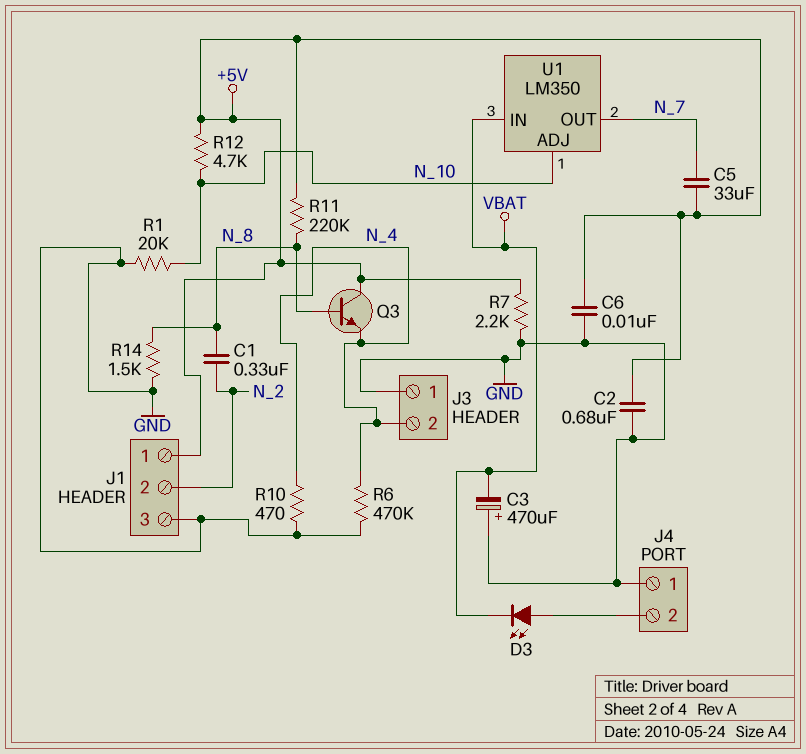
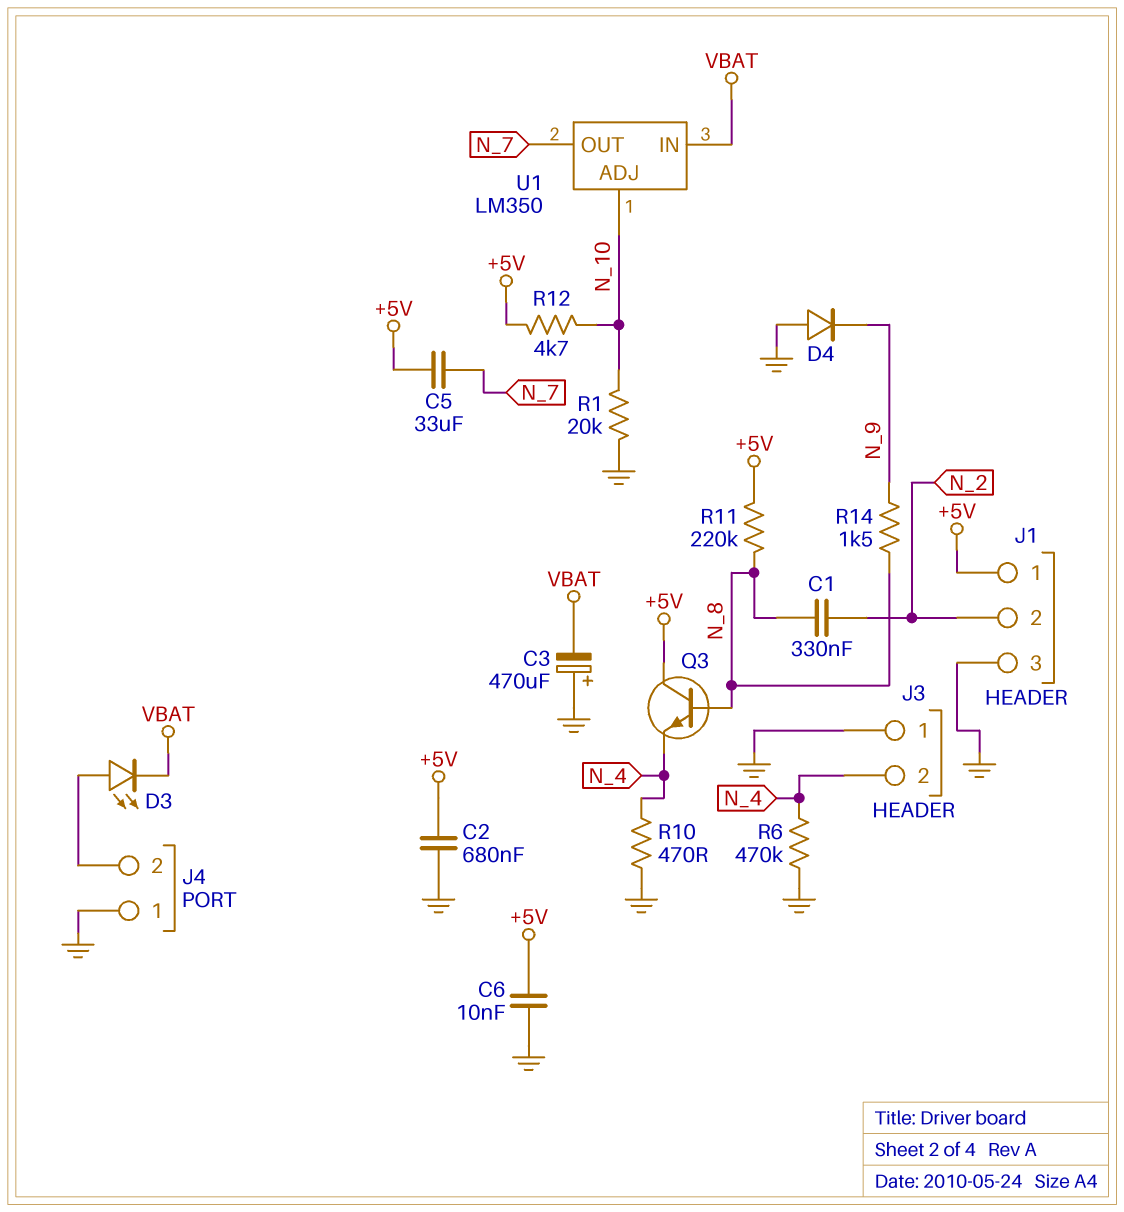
D4: none -> diode (A GND, K N_9)
R7: 2.2k (+5V, GND) -> none
R14: 1.5k (GND, N_8) -> 1.5k (N_8, N_9)

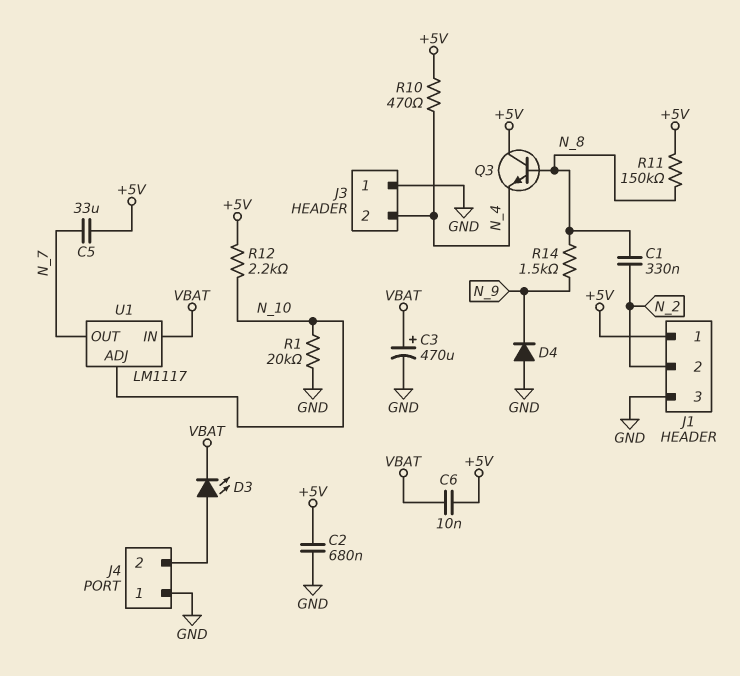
C3: 470uF (plus GND, minus VBAT) -> 470uF (plus VBAT, minus GND)
C6: 10nF (+5V, GND) -> 10nF (+5V, VBAT)
R6: 470k (GND, N_4) -> none
R10: 470 (GND, N_4) -> 470 (+5V, N_4)
R11: 220k (+5V, N_8) -> 150k (+5V, N_8)
R12: 4.7k (+5V, N_10) -> 2.2k (+5V, N_10)
U1: LM350 -> LM1117

